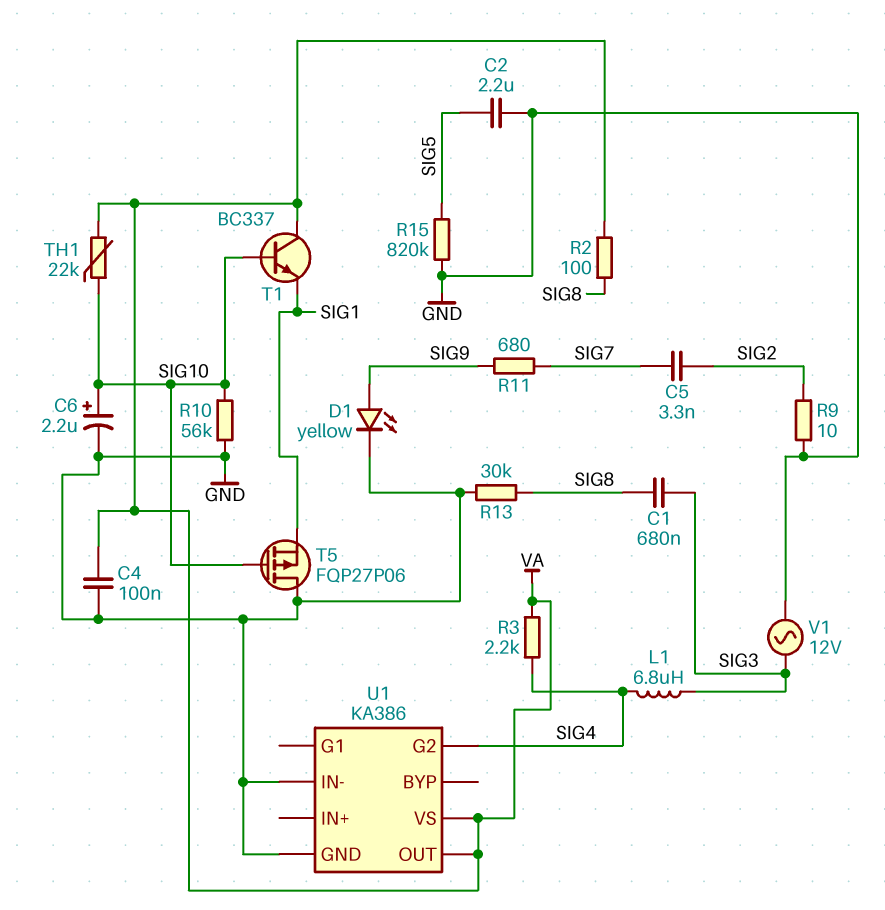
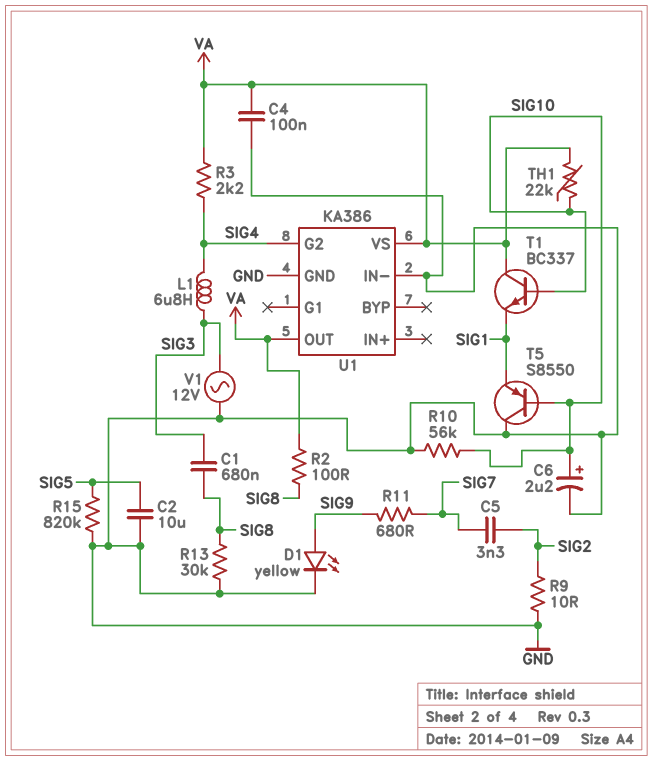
C2: 2.2uF (GND, SIG5) -> 10uF (GND, SIG5)
T5: PMOS FQP27P06 (G SIG10, D GND, S SIG1) -> PNP S8550 (B SIG10, C GND, E SIG1)

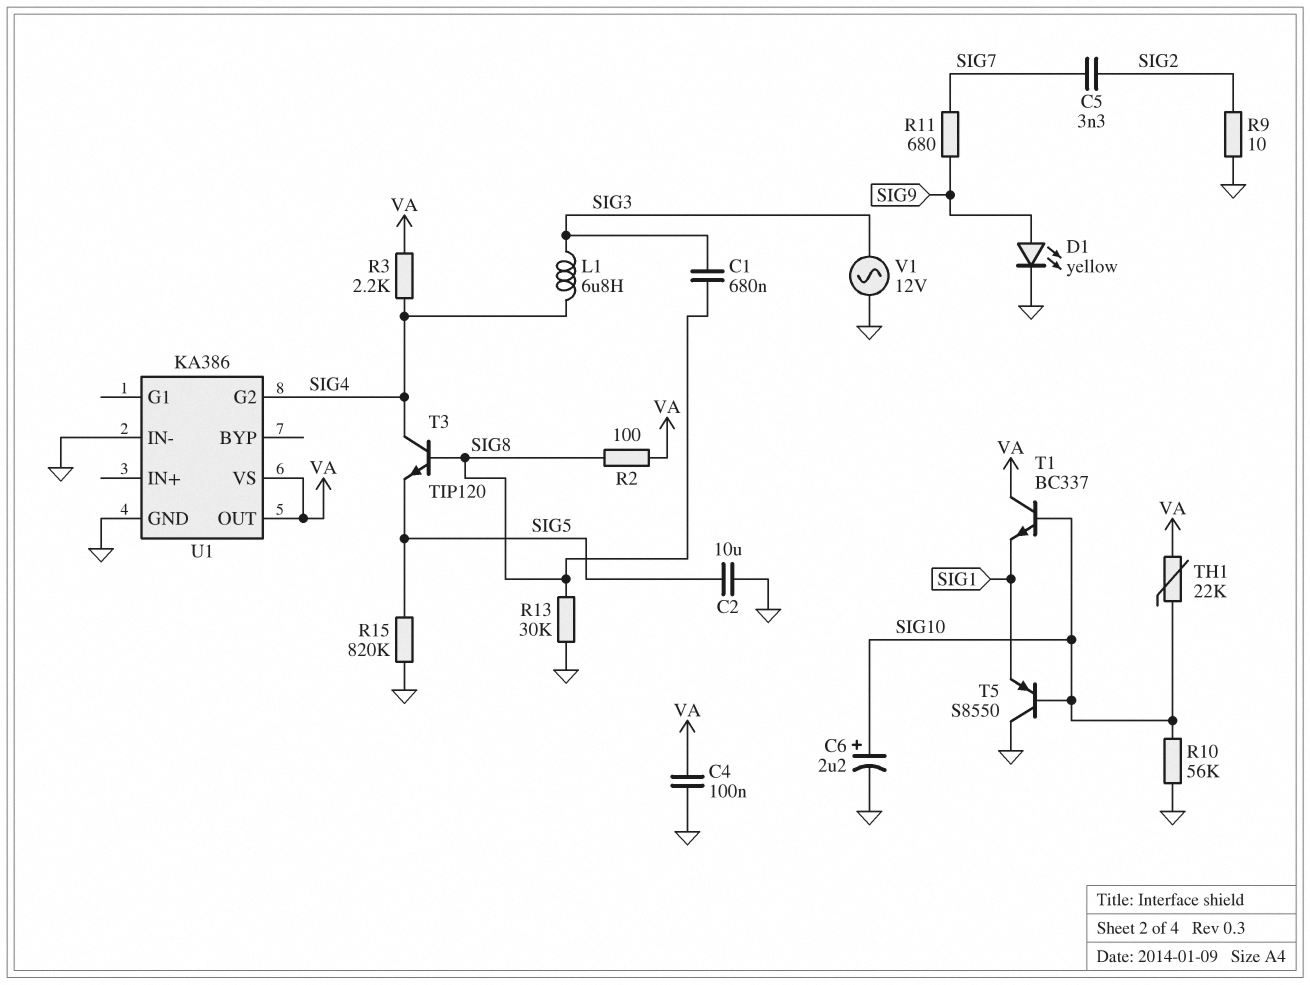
T3: none -> NPN TIP120 (B SIG8, C SIG4, E SIG5)

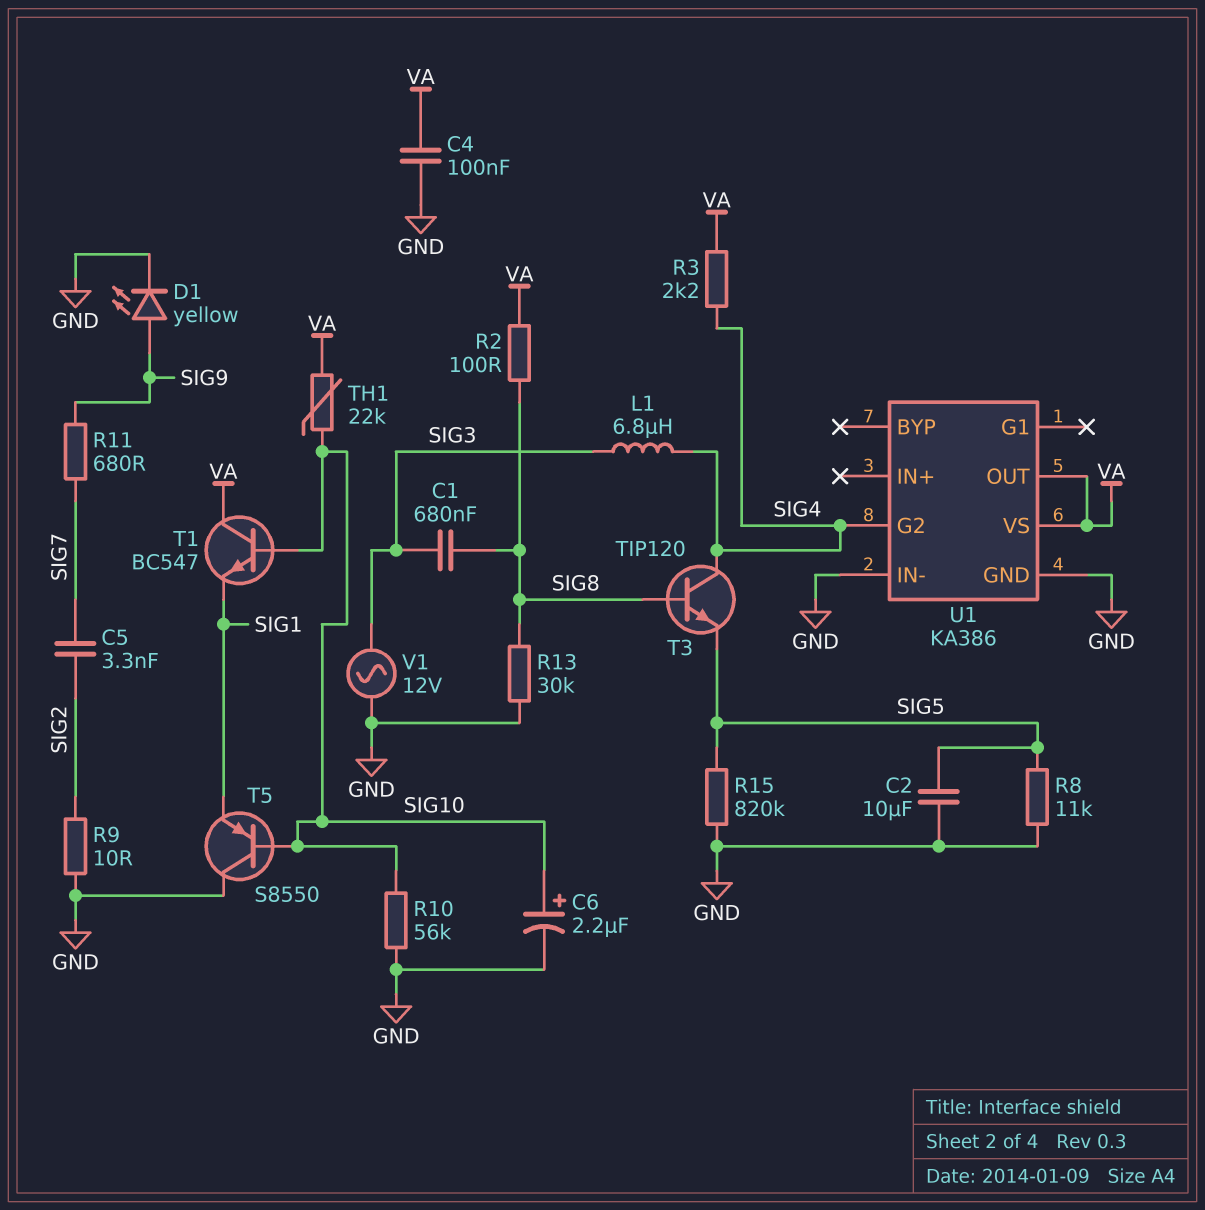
R8: none -> 11k (GND, SIG5)
T1: NPN BC337 (B SIG10, C VA, E SIG1) -> NPN BC547 (B SIG10, C VA, E SIG1)

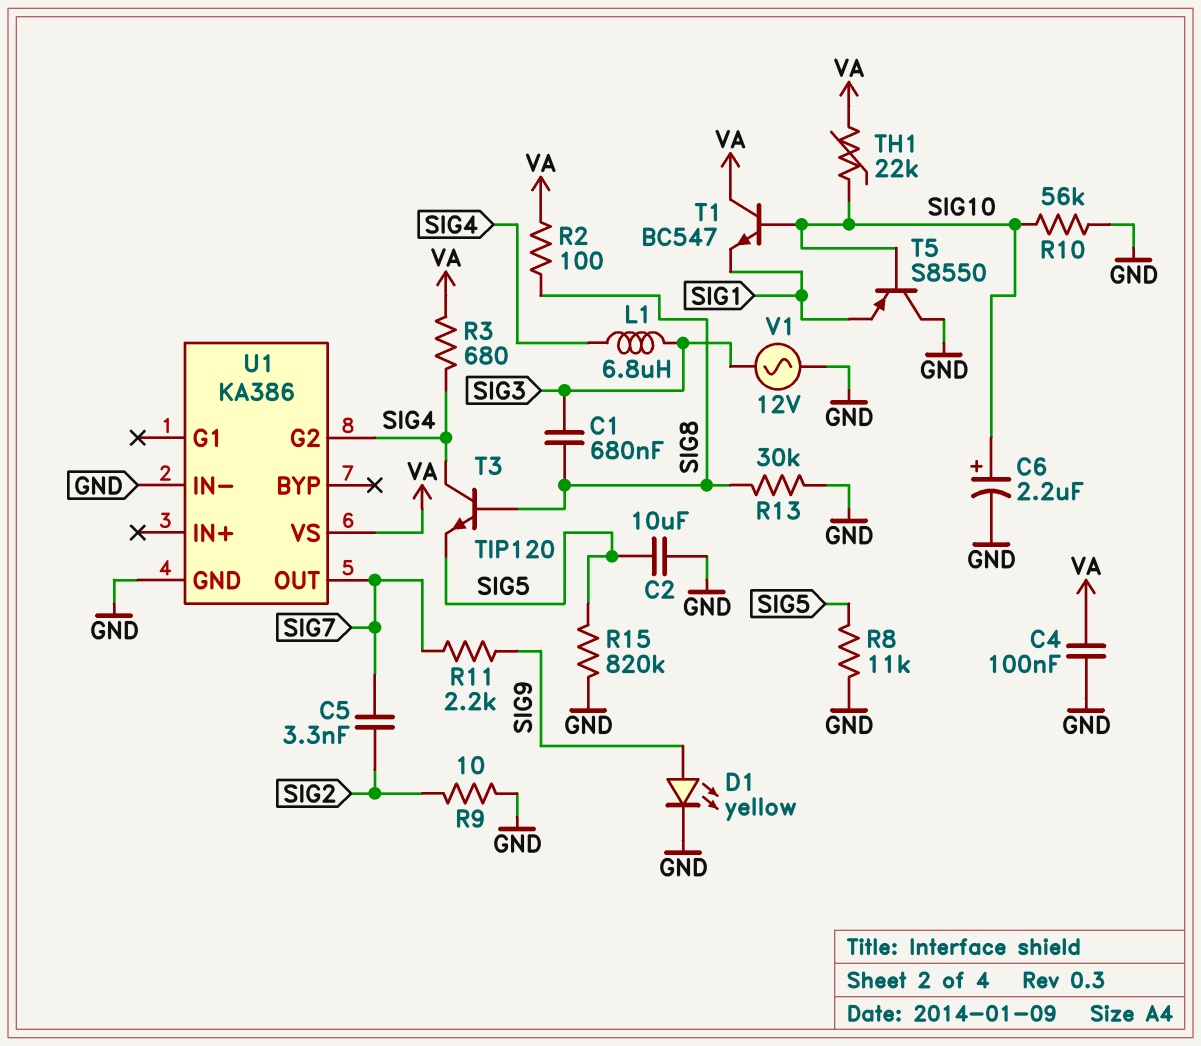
R3: 2.2k (SIG4, VA) -> 680 (SIG4, VA)
R11: 680 (SIG7, SIG9) -> 2.2k (SIG7, SIG9)
U1 pin OUT: VA -> SIG7

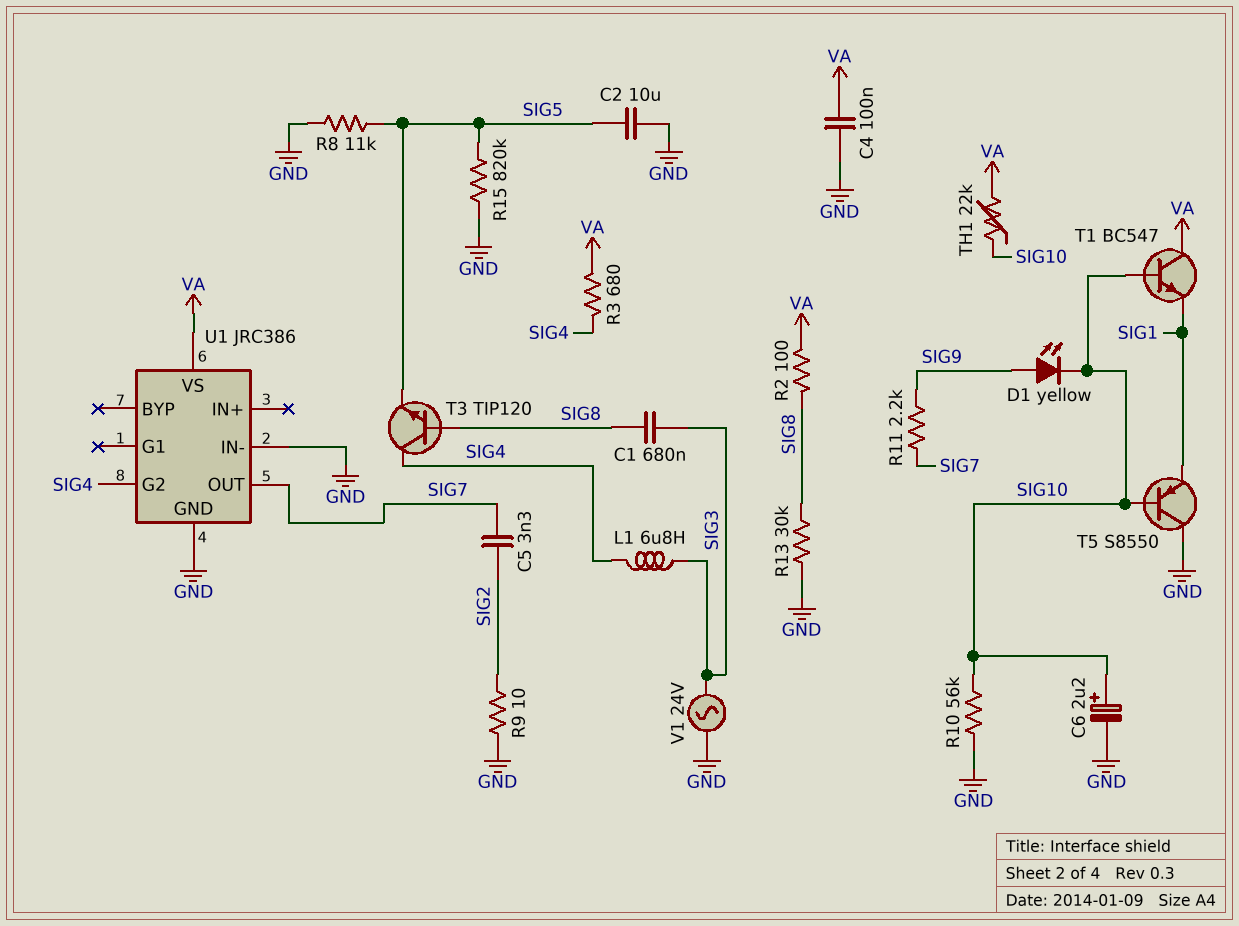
D1: LED yellow (A SIG9, K GND) -> LED yellow (A SIG9, K SIG10)
U1: KA386 -> JRC386
V1: AC 12V (GND, SIG3) -> AC 24V (GND, SIG3)

